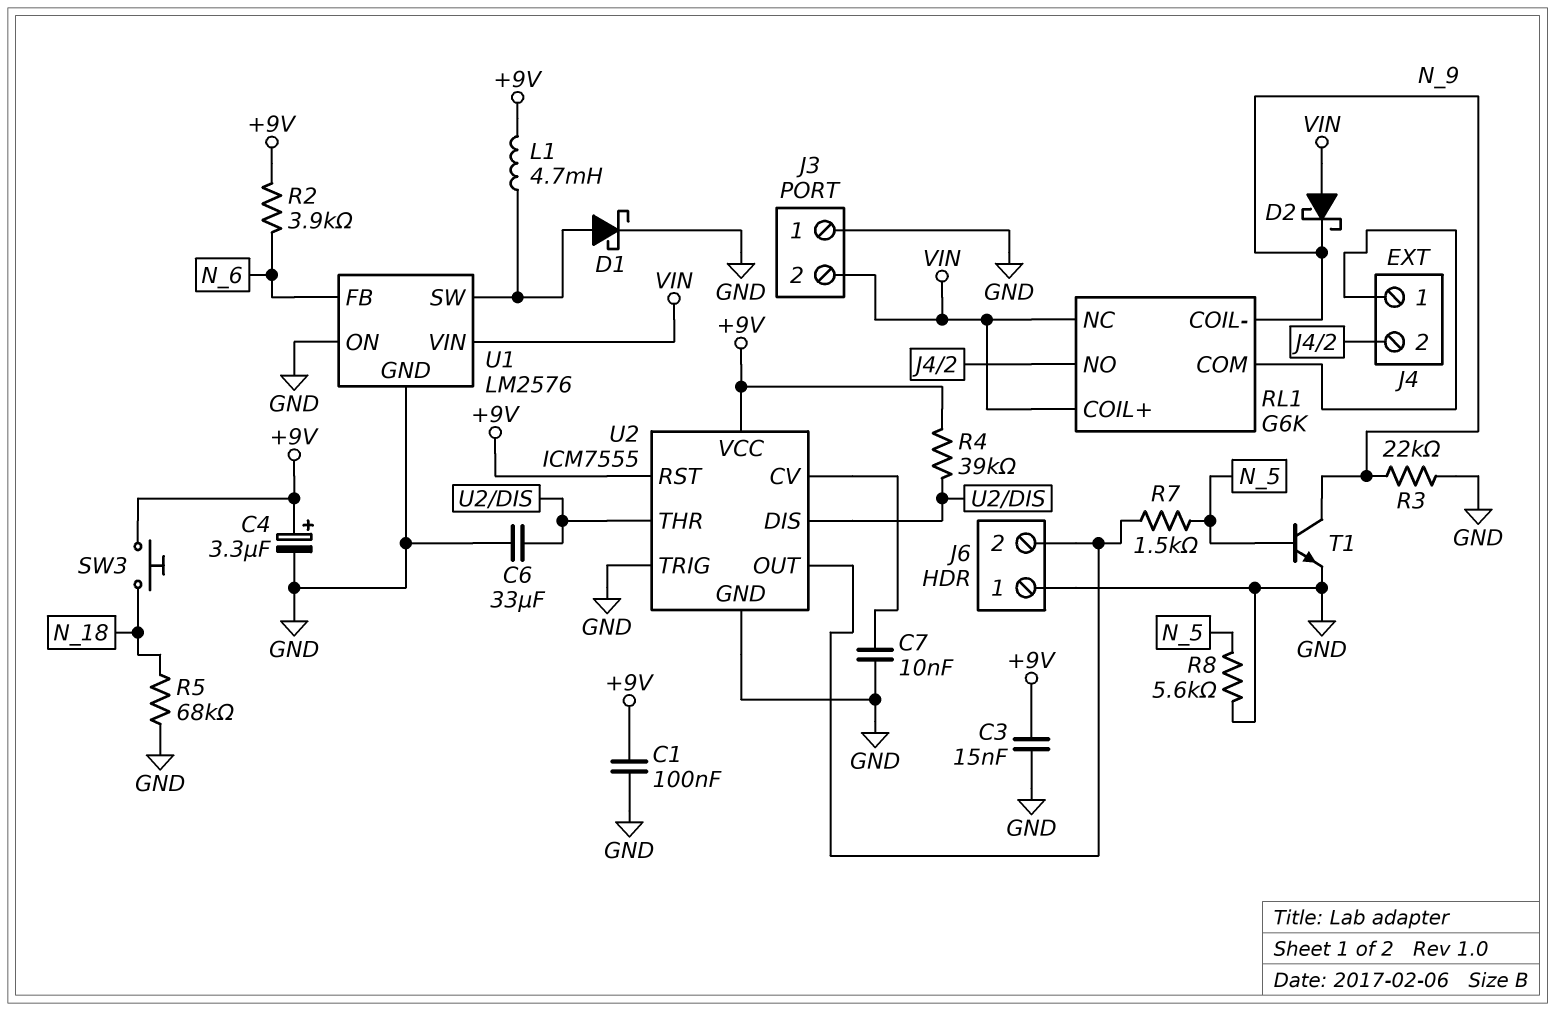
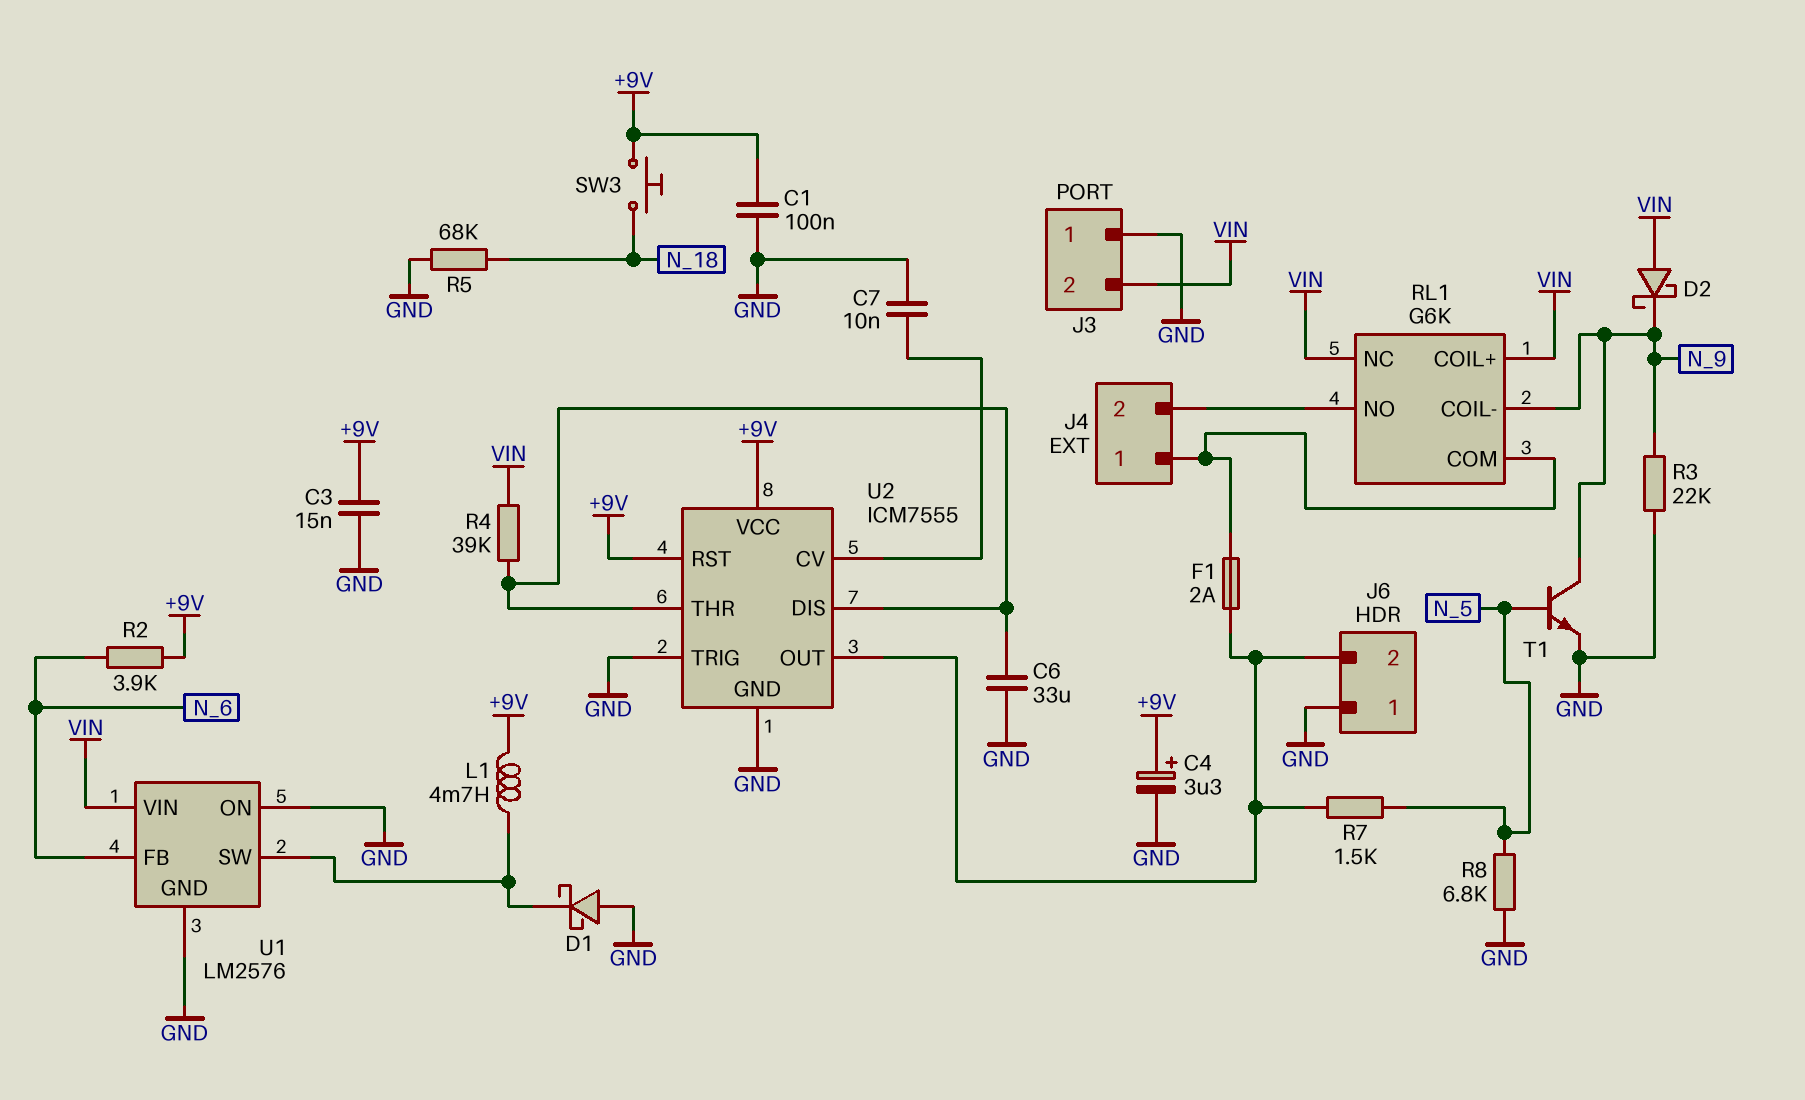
D1: schottky (A U1/SW, K GND) -> schottky (A GND, K U1/SW)
F1: none -> 2A (J4/1, J6/2)
R4: 39k (+9V, U2/DIS) -> 39k (U2/DIS, VIN)
R8: 5.6k (GND, N_5) -> 6.8k (GND, N_5)

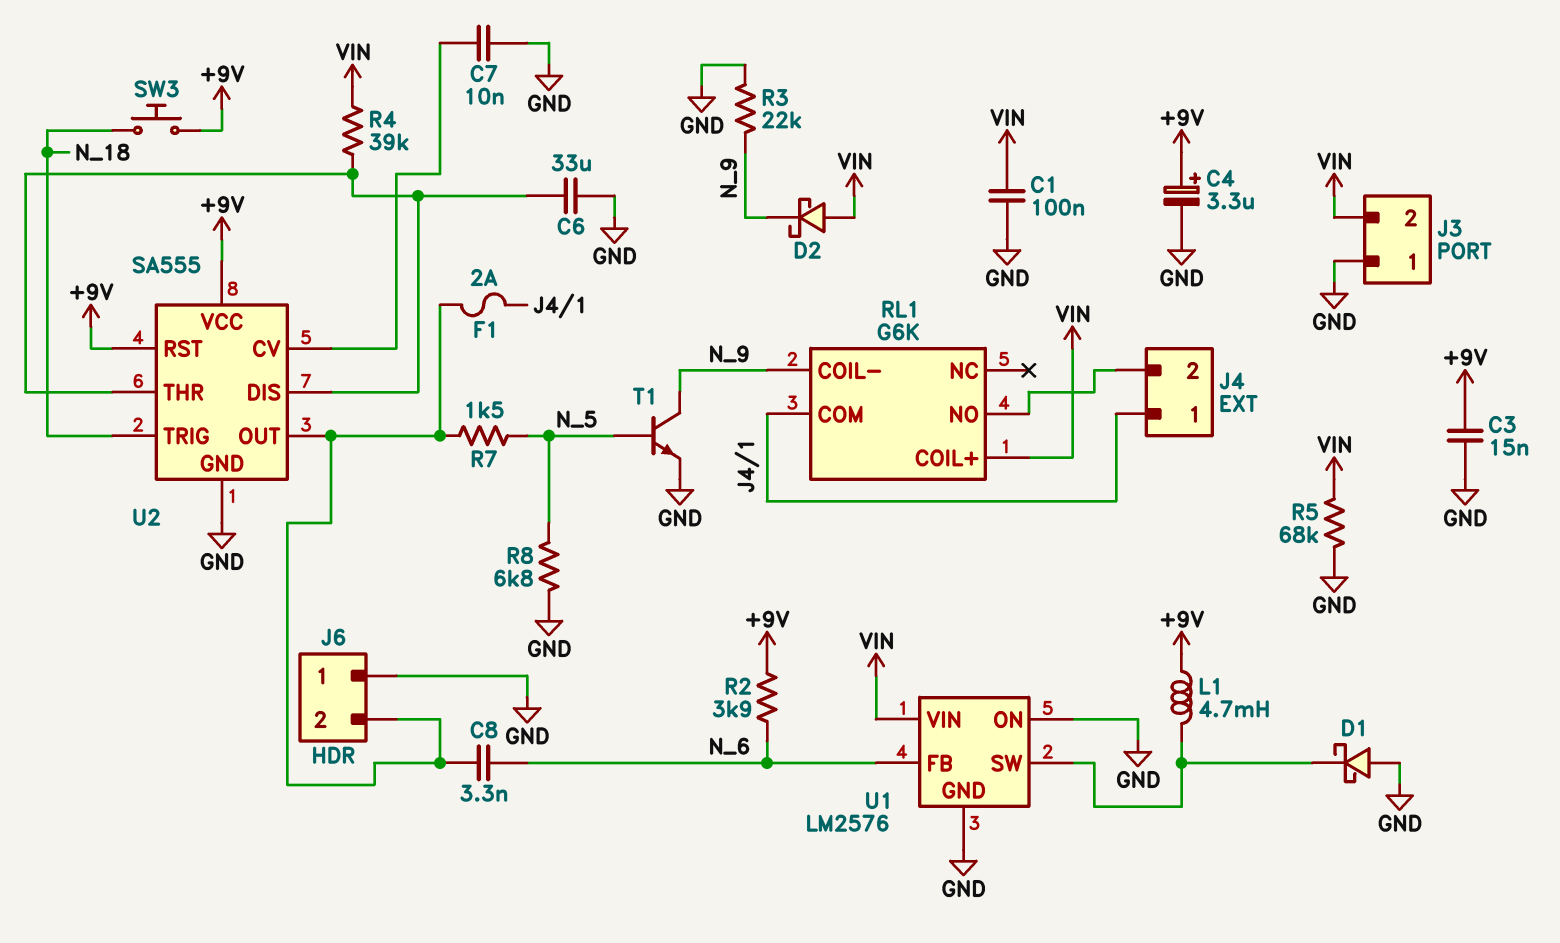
C1: 100nF (+9V, GND) -> 100nF (GND, VIN)
C8: none -> 3.3nF (J6/2, N_6)
R5: 68k (GND, N_18) -> 68k (GND, VIN)
RL1 pin NC: VIN -> none
U2: ICM7555 -> SA555
U2 pin TRIG: GND -> N_18

